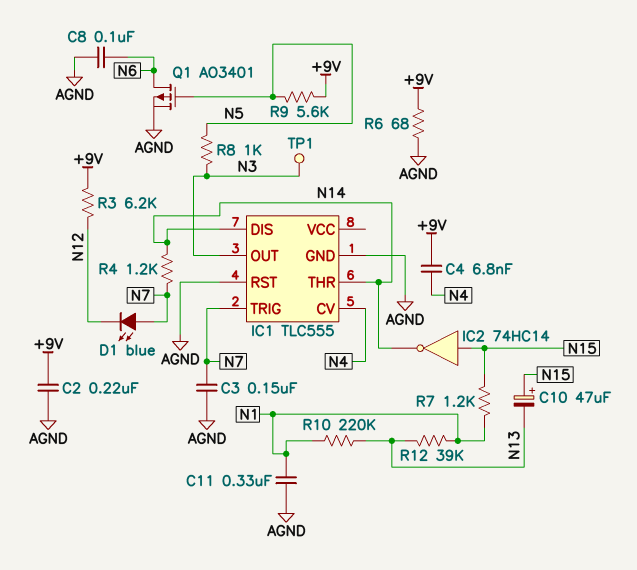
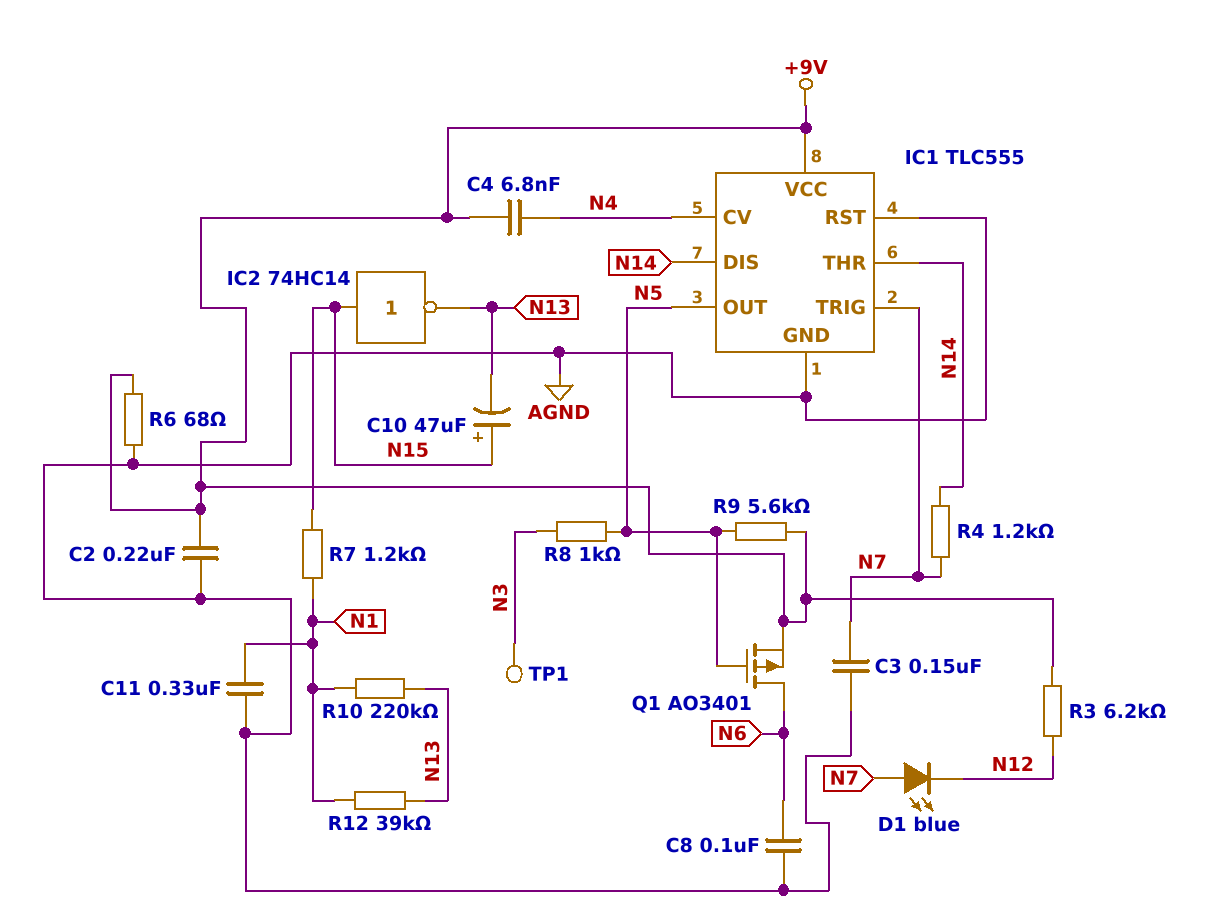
IC1 pin OUT: N3 -> N5
IC1 pin VCC: none -> +9V
IC2: NOT 74HC14 (in N15, out N14) -> NOT 74HC14 (in N15, out N13)
Q1: PMOS AO3401 (G N5, D N6, S AGND) -> PMOS AO3401 (G N5, D N6, S +9V)

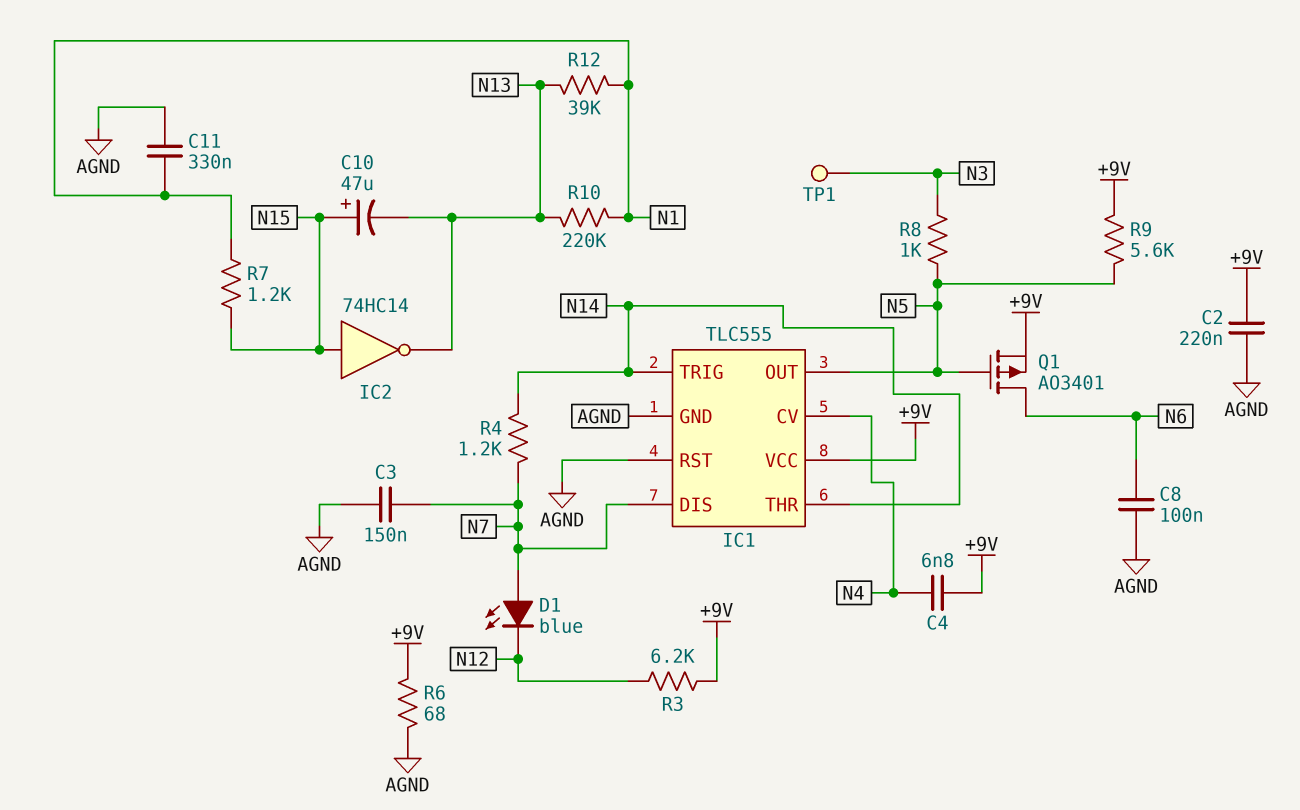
IC1 pin DIS: N14 -> N7
IC1 pin TRIG: N7 -> N14

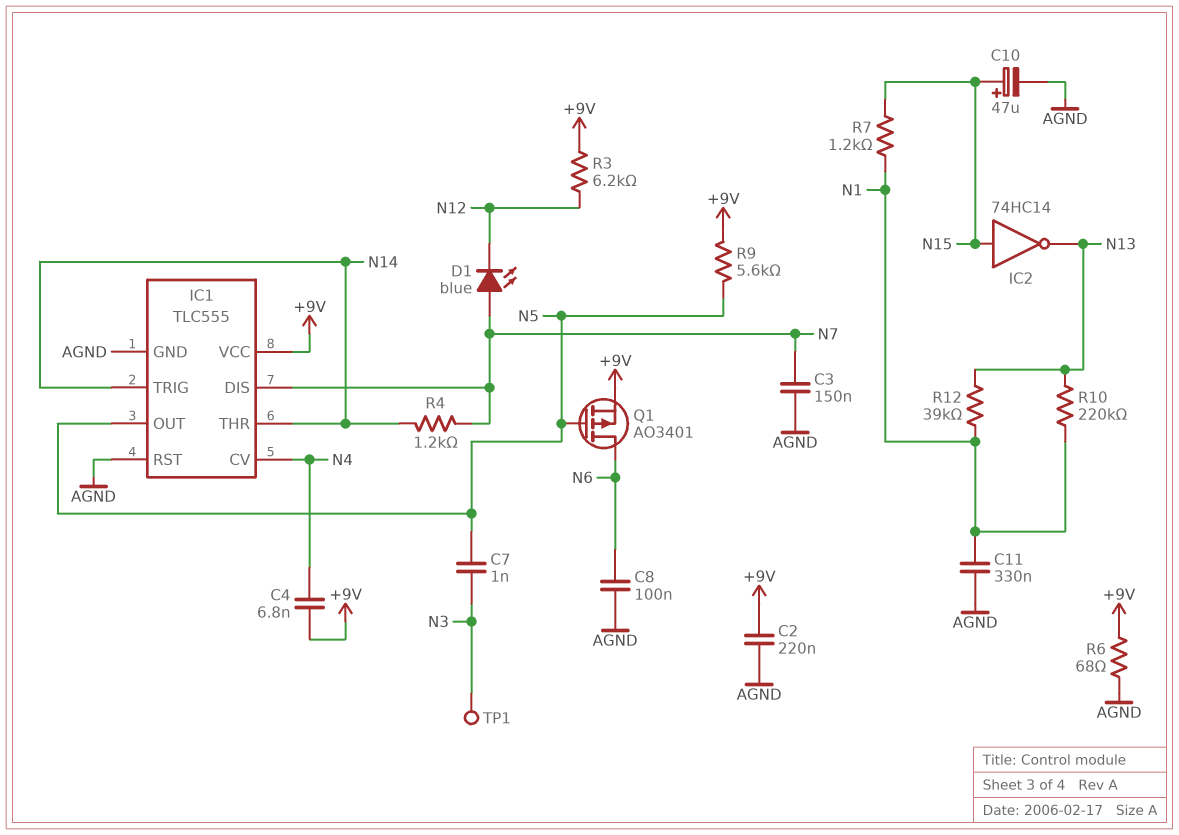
C7: none -> 1nF (N3, N5)
C10: 47uF (plus N15, minus N13) -> 47uF (plus N15, minus AGND)
R8: 1k (N3, N5) -> none

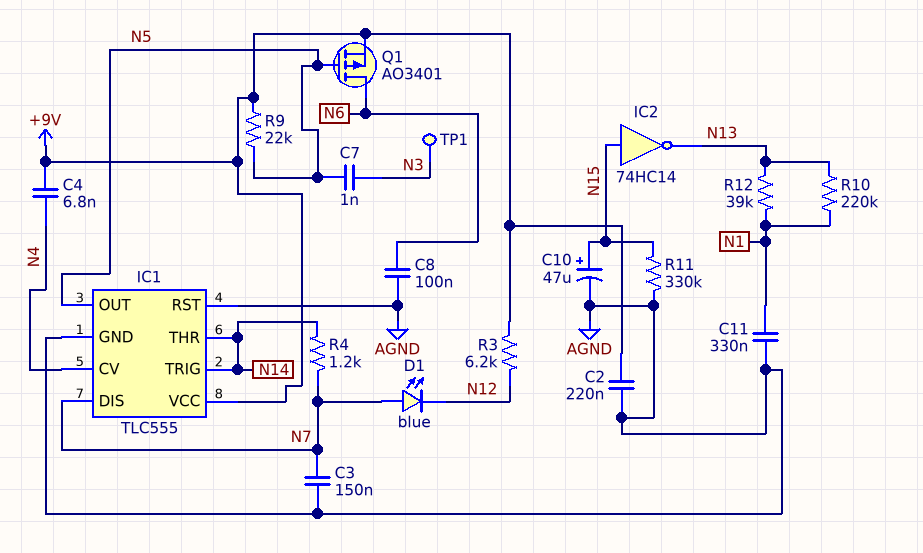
R6: 68 (+9V, AGND) -> none
R7: 1.2k (N1, N15) -> none
R9: 5.6k (+9V, N5) -> 22k (+9V, N5)
R11: none -> 330k (AGND, N15)

